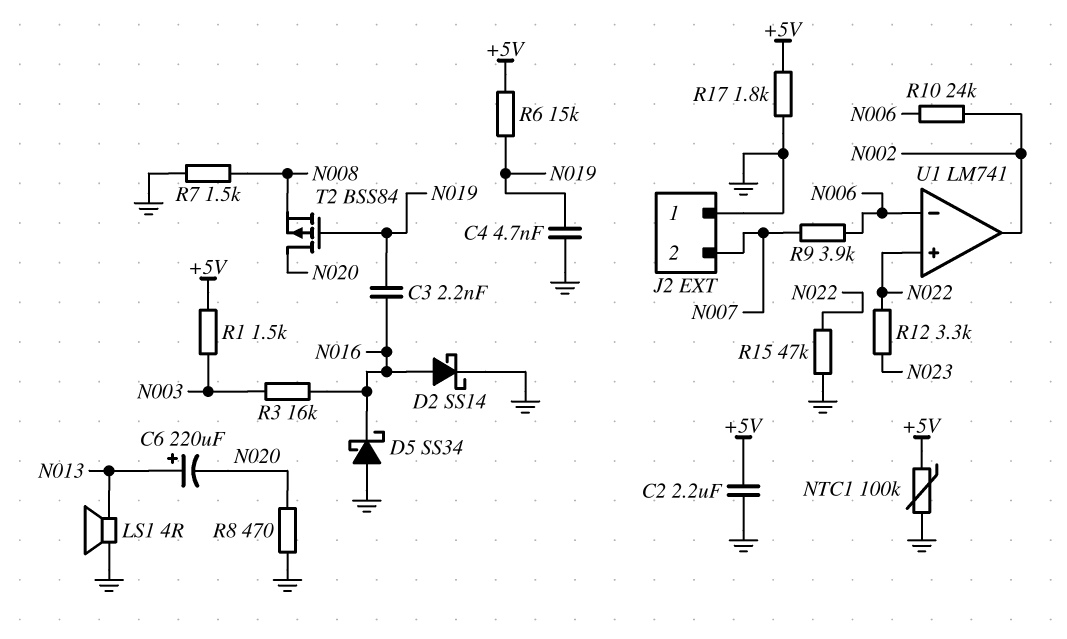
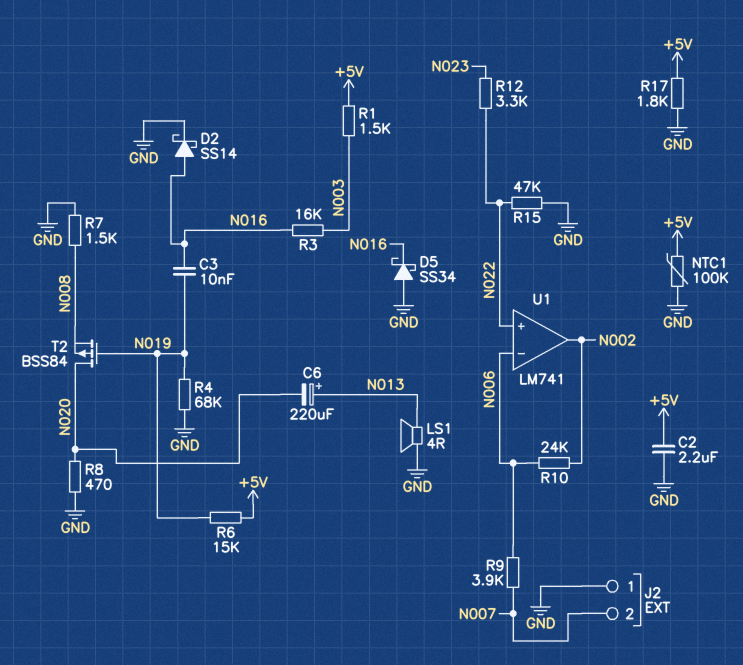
C3: 2.2nF (N016, N019) -> 10nF (N016, N019)
C4: 4.7nF (GND, N019) -> none
R4: none -> 68k (GND, N019)

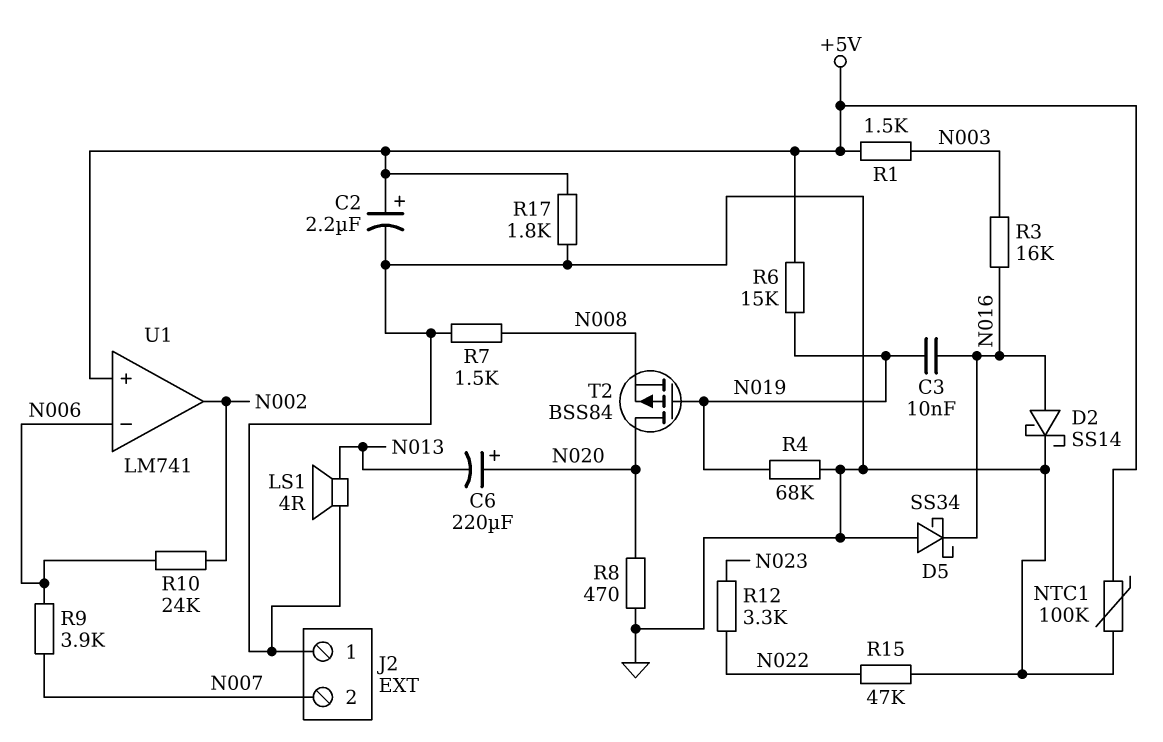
C2: 2.2uF (+5V, GND) -> 2.2uF (plus +5V, minus GND)
C6: 220uF (plus N013, minus N020) -> 220uF (plus N020, minus N013)
U1 pin in+: N022 -> +5V

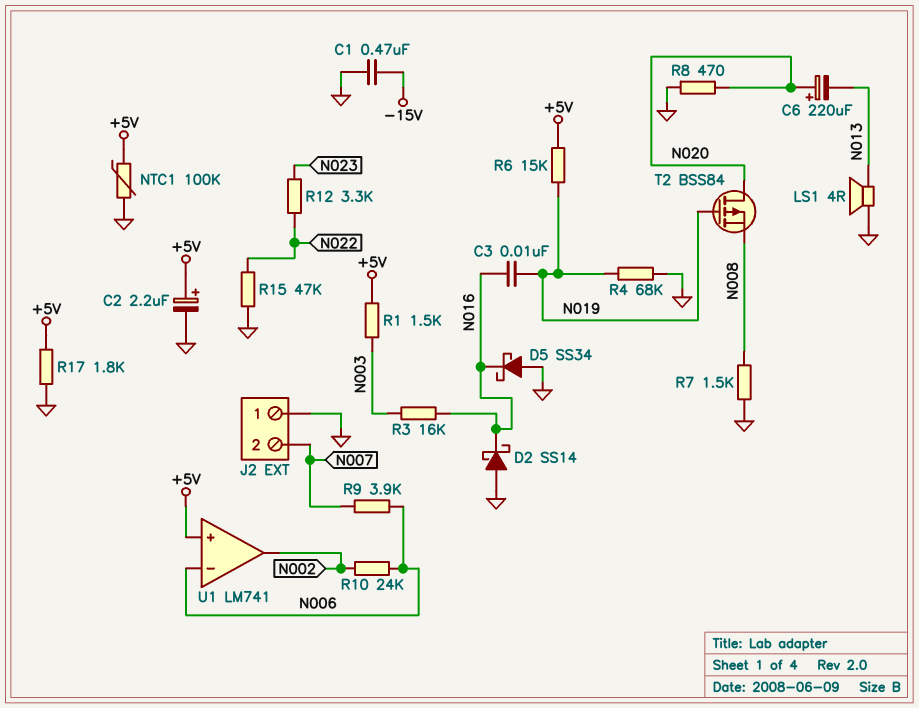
C1: none -> 470nF (-15V, GND)
D2: schottky SS14 (A N016, K GND) -> schottky SS14 (A GND, K N016)

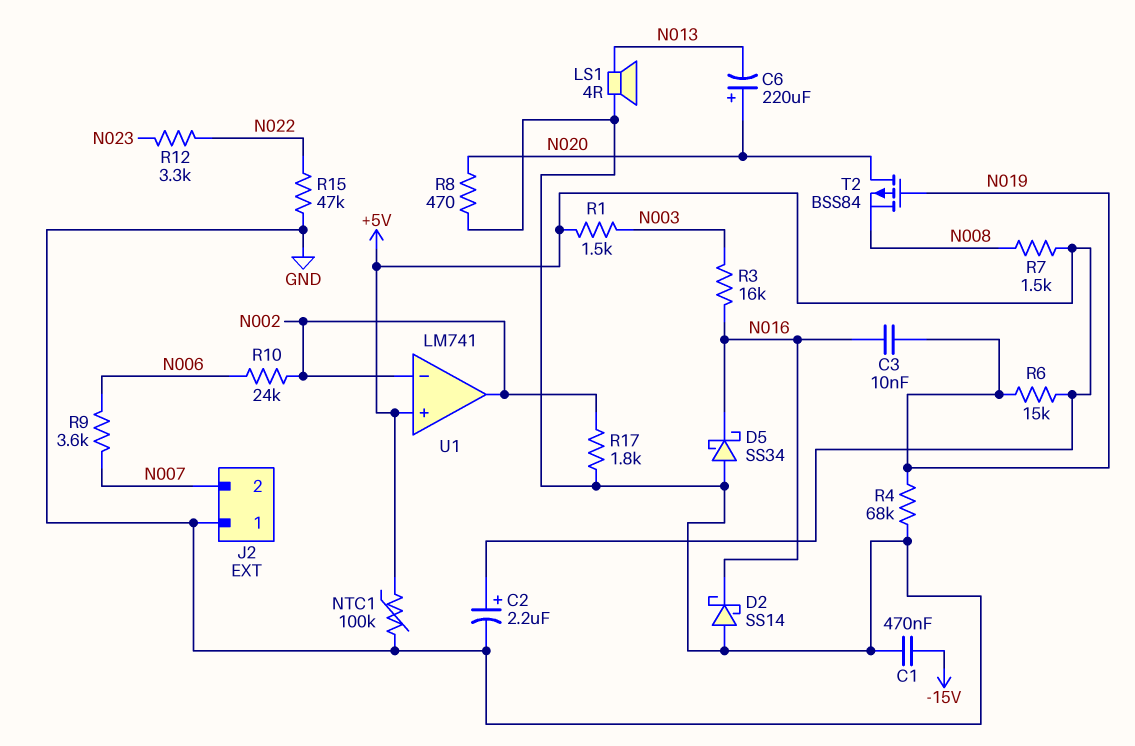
R7: 1.5k (GND, N008) -> 1.5k (+5V, N008)
R9: 3.9k (N006, N007) -> 3.6k (N006, N007)
R17: 1.8k (+5V, GND) -> 1.8k (GND, N002)
U1 pin in-: N006 -> N002

